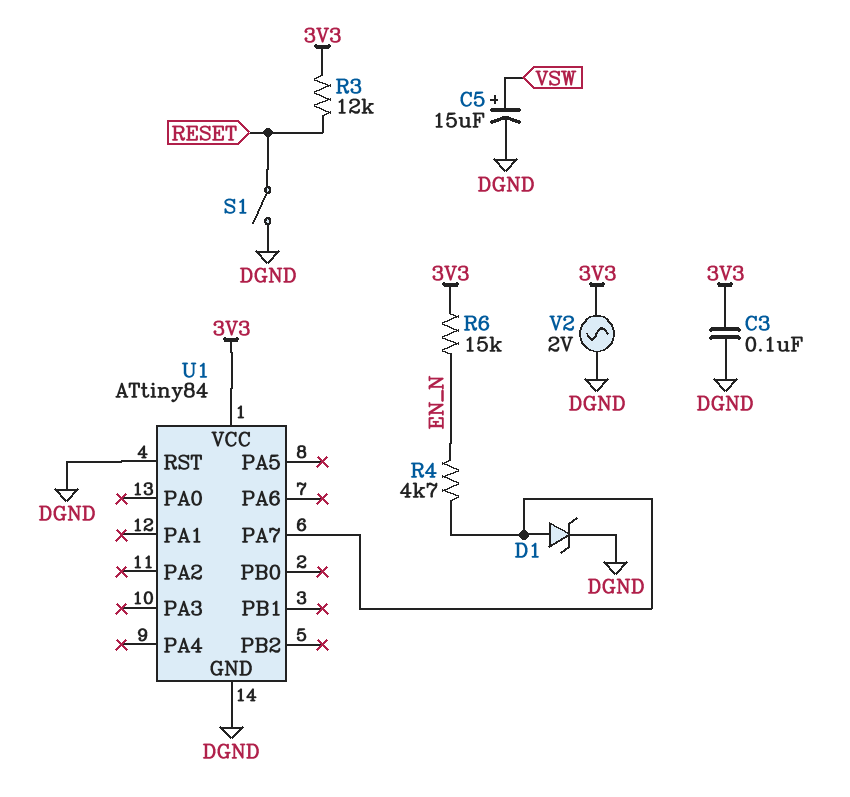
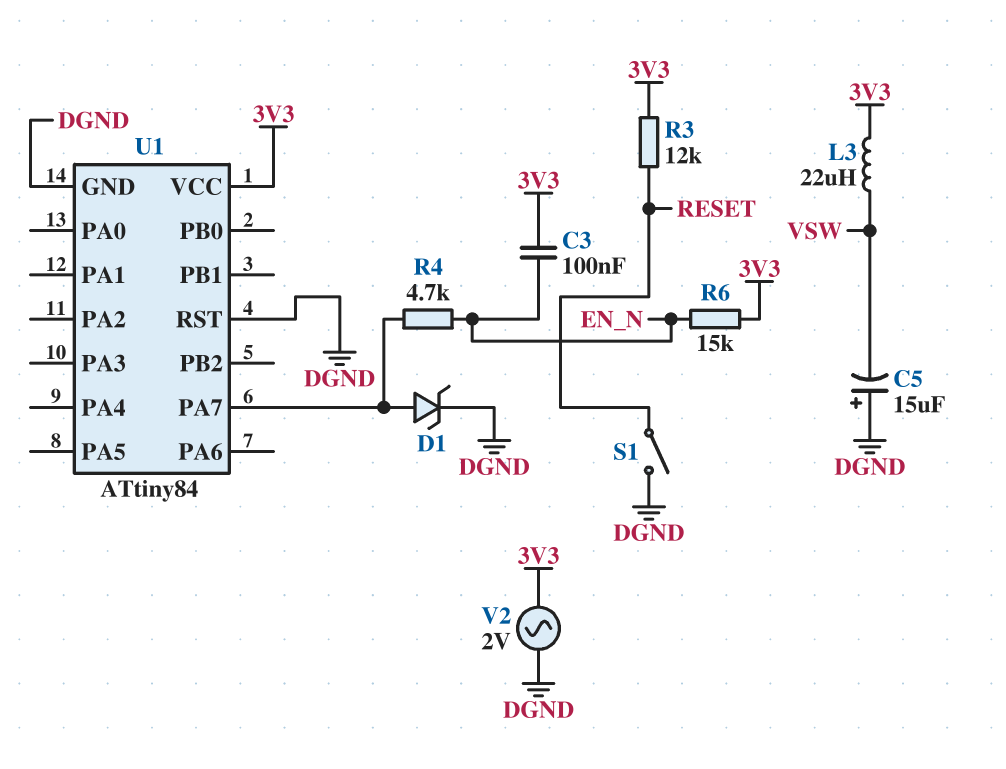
C3: 100nF (3V3, DGND) -> 100nF (3V3, EN_N)
C5: 15uF (plus VSW, minus DGND) -> 15uF (plus DGND, minus VSW)
L3: none -> 22uH (3V3, VSW)

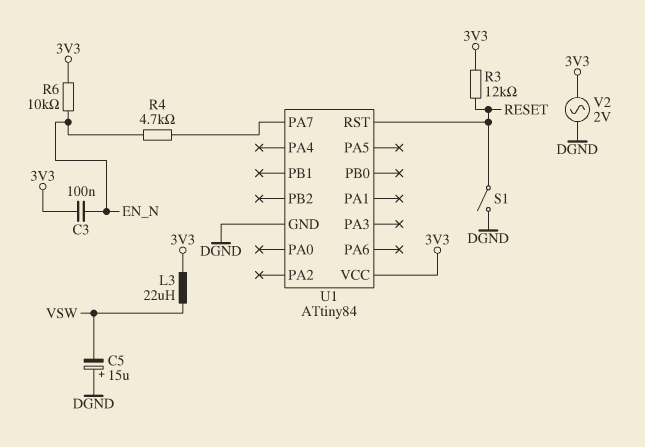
D1: zener (A U1/PA7, K DGND) -> none
R6: 15k (3V3, EN_N) -> 10k (3V3, EN_N)
U1 pin RST: DGND -> RESET

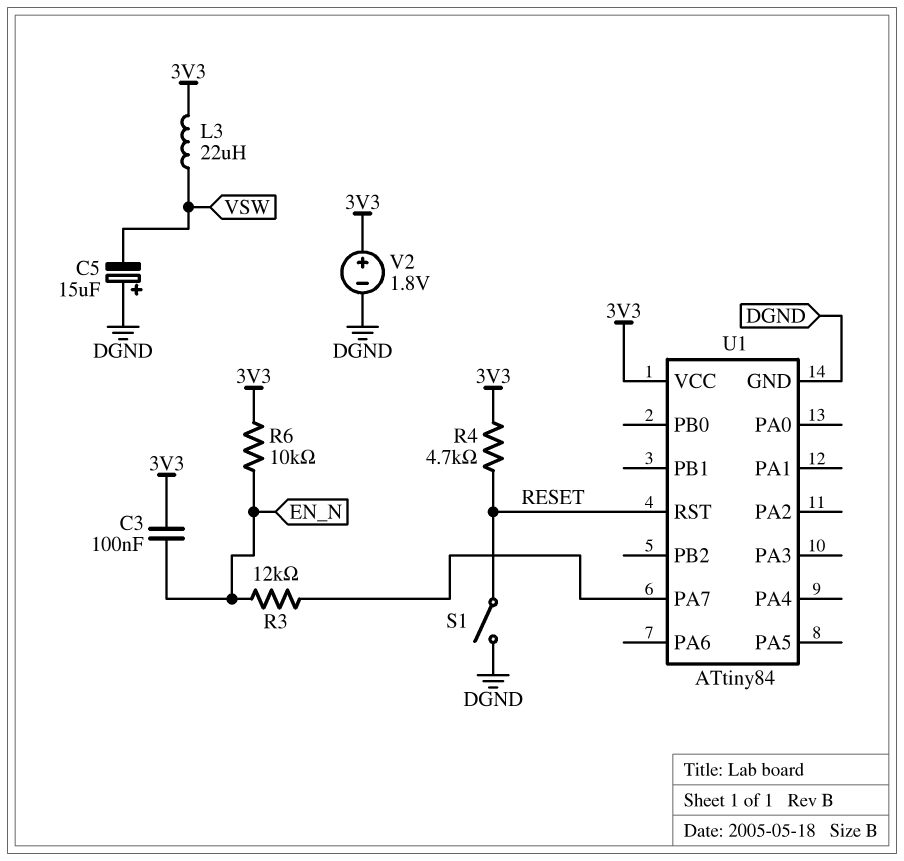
R3: 12k (3V3, RESET) -> 12k (EN_N, U1/PA7)
R4: 4.7k (EN_N, U1/PA7) -> 4.7k (3V3, RESET)
V2: AC 2V (3V3, DGND) -> 1.8V (plus 3V3, minus DGND)

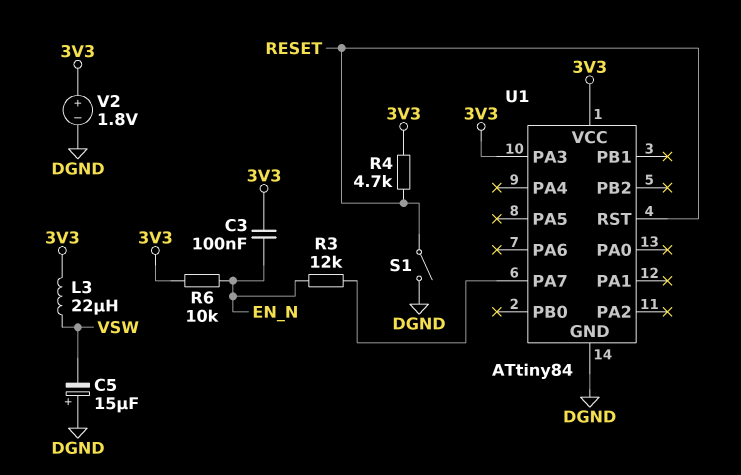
U1 pin PA3: none -> 3V3

